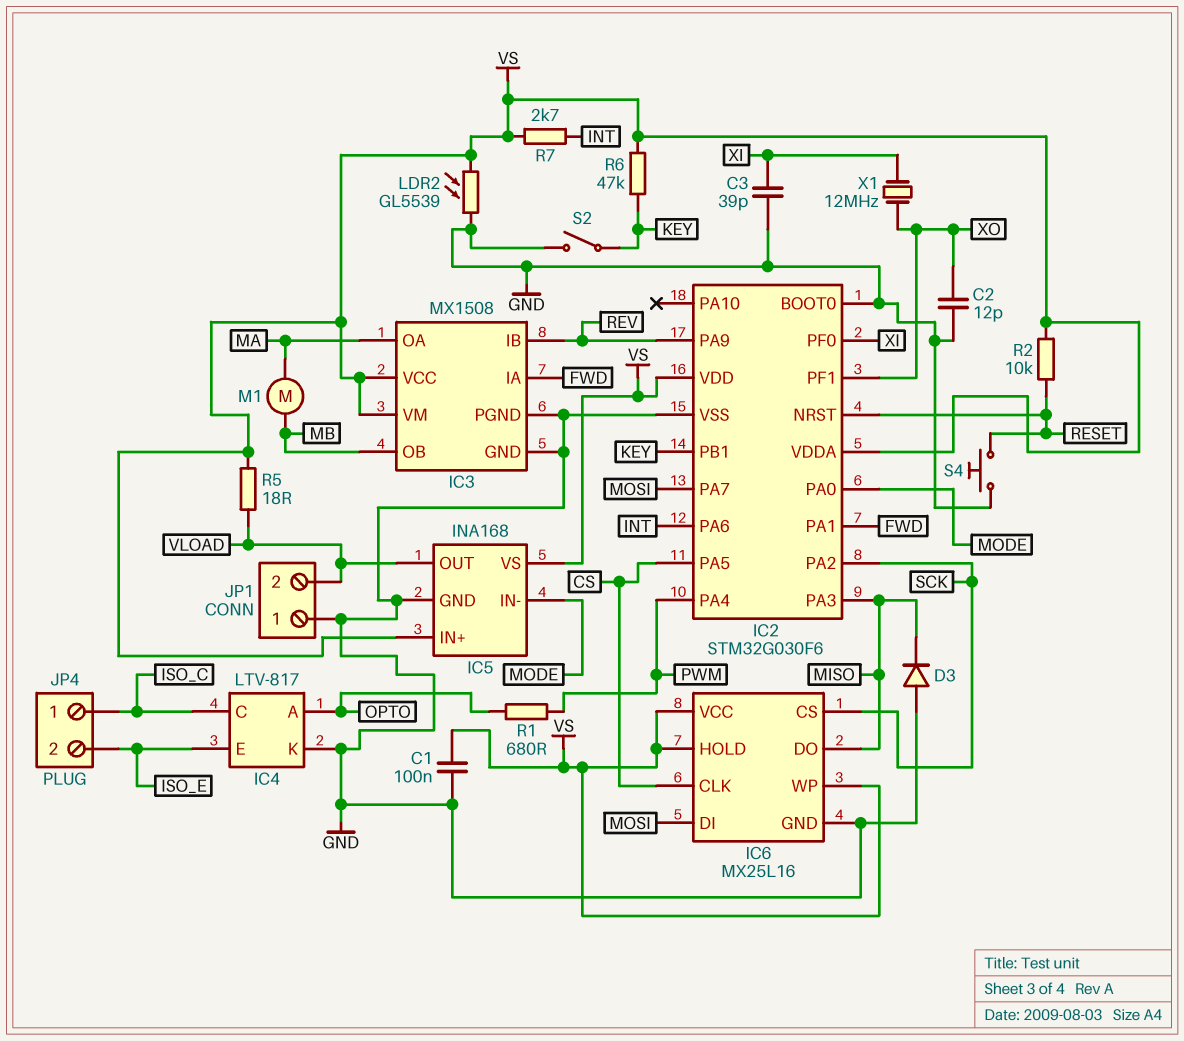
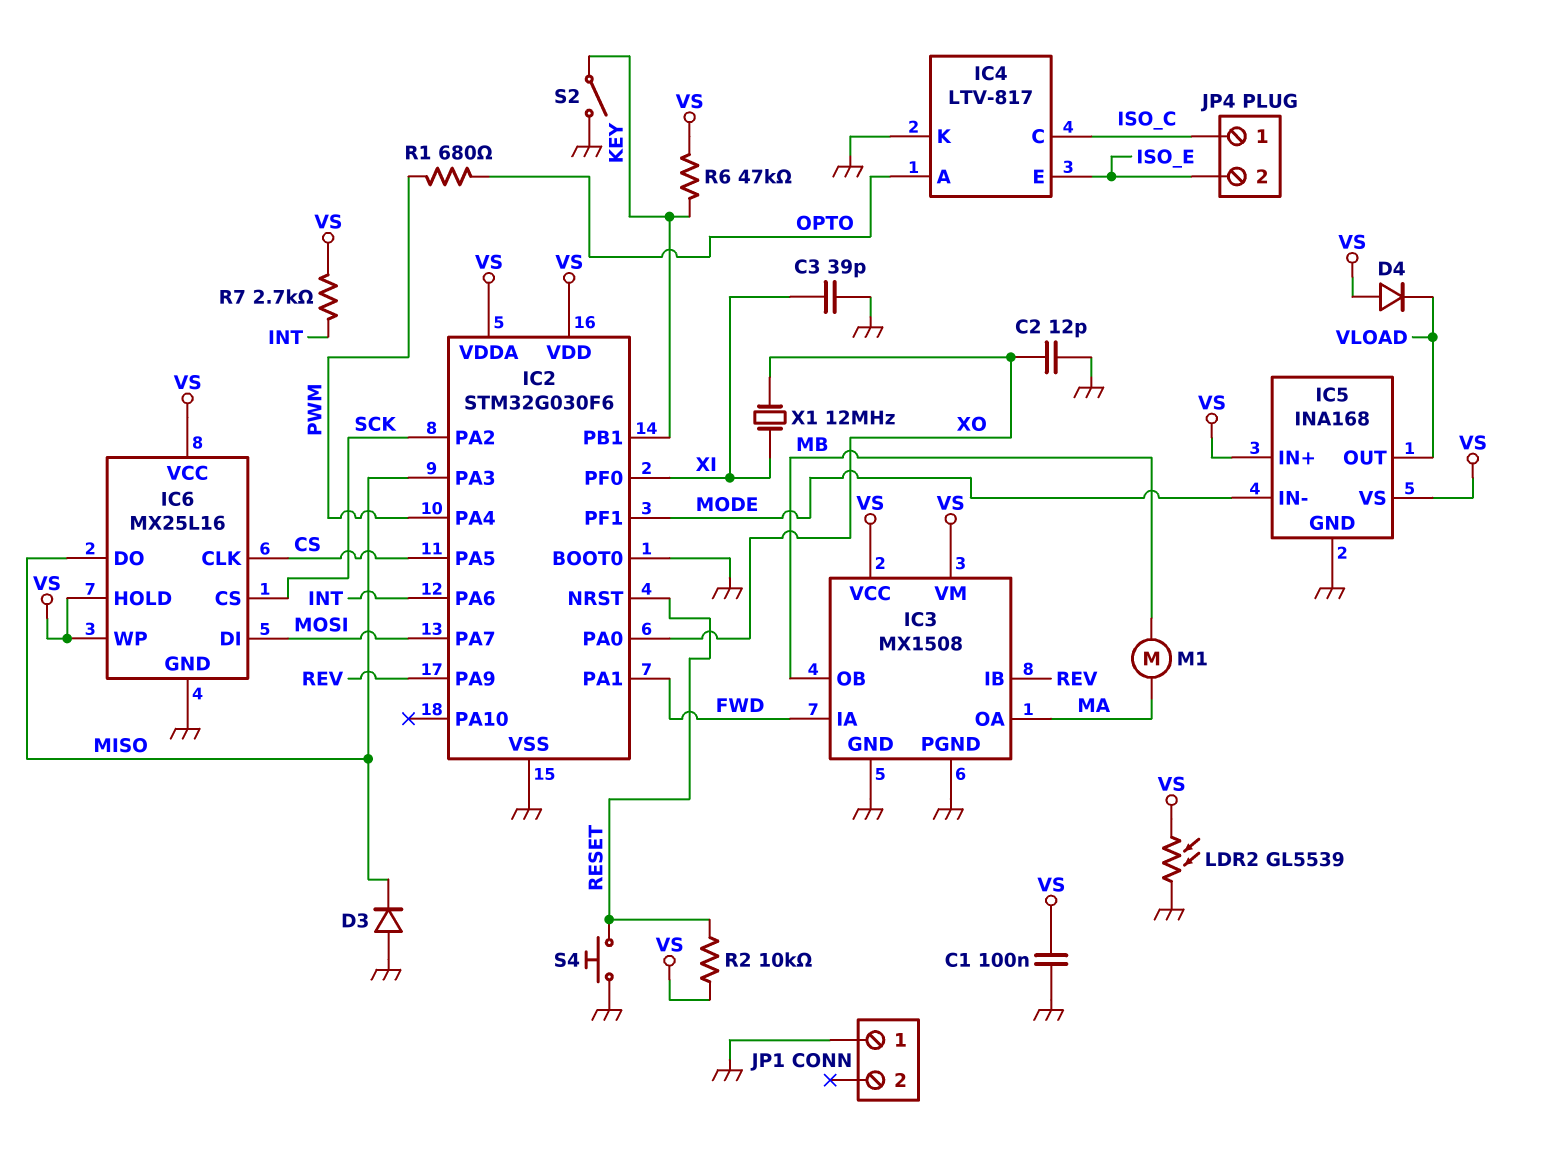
D4: none -> diode (A VS, K VLOAD)
IC2 pin PA0: MODE -> XO
IC2 pin PF1: XO -> MODE
JP1 pin 2: VLOAD -> none
R5: 18 (VLOAD, VS) -> none

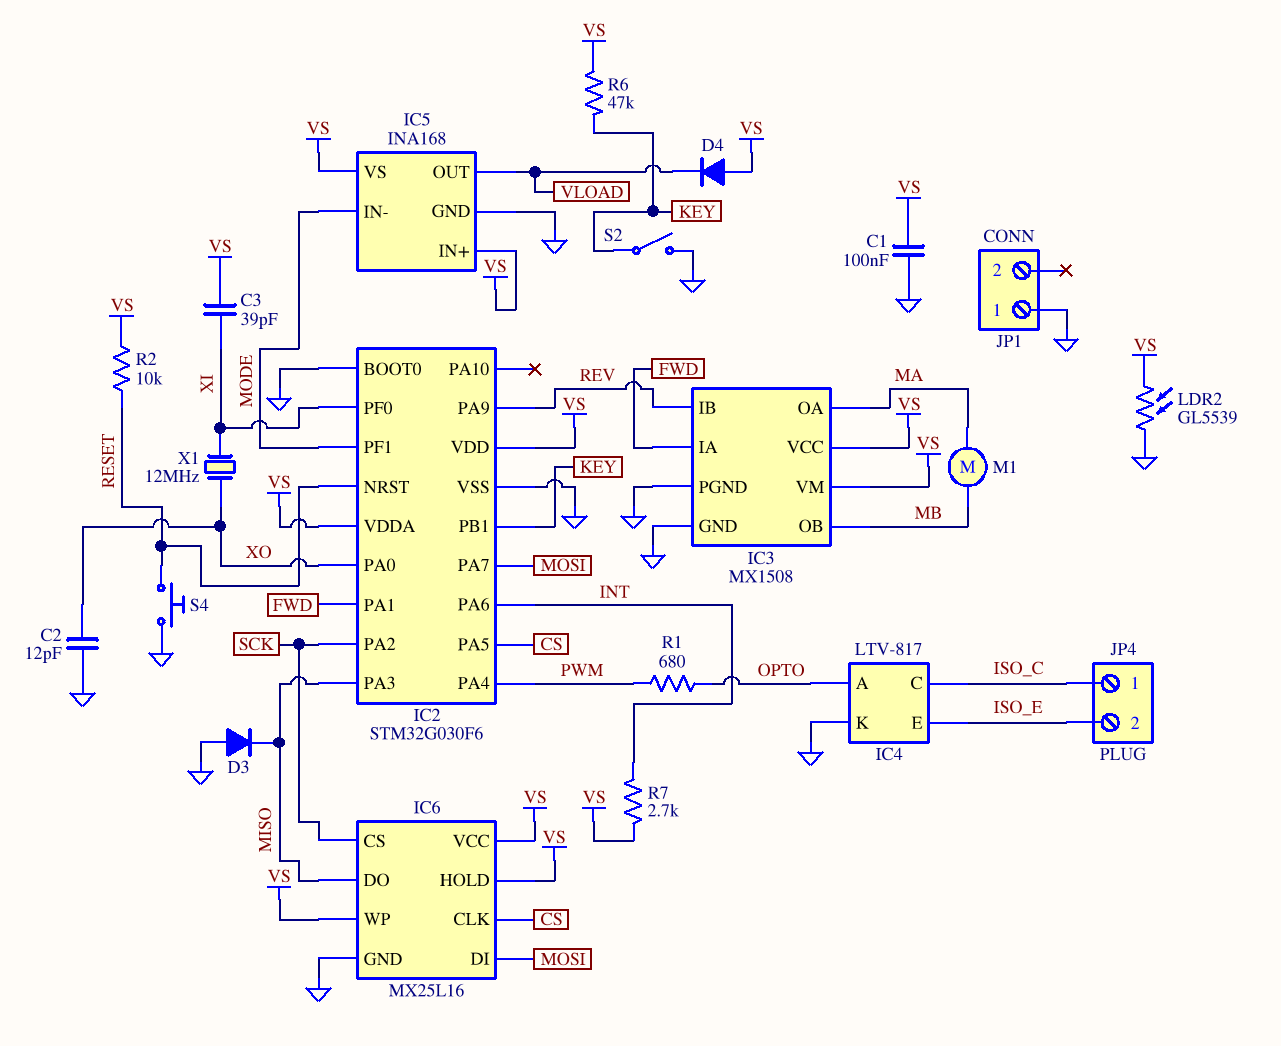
C3: 39pF (GND, XI) -> 39pF (VS, XI)

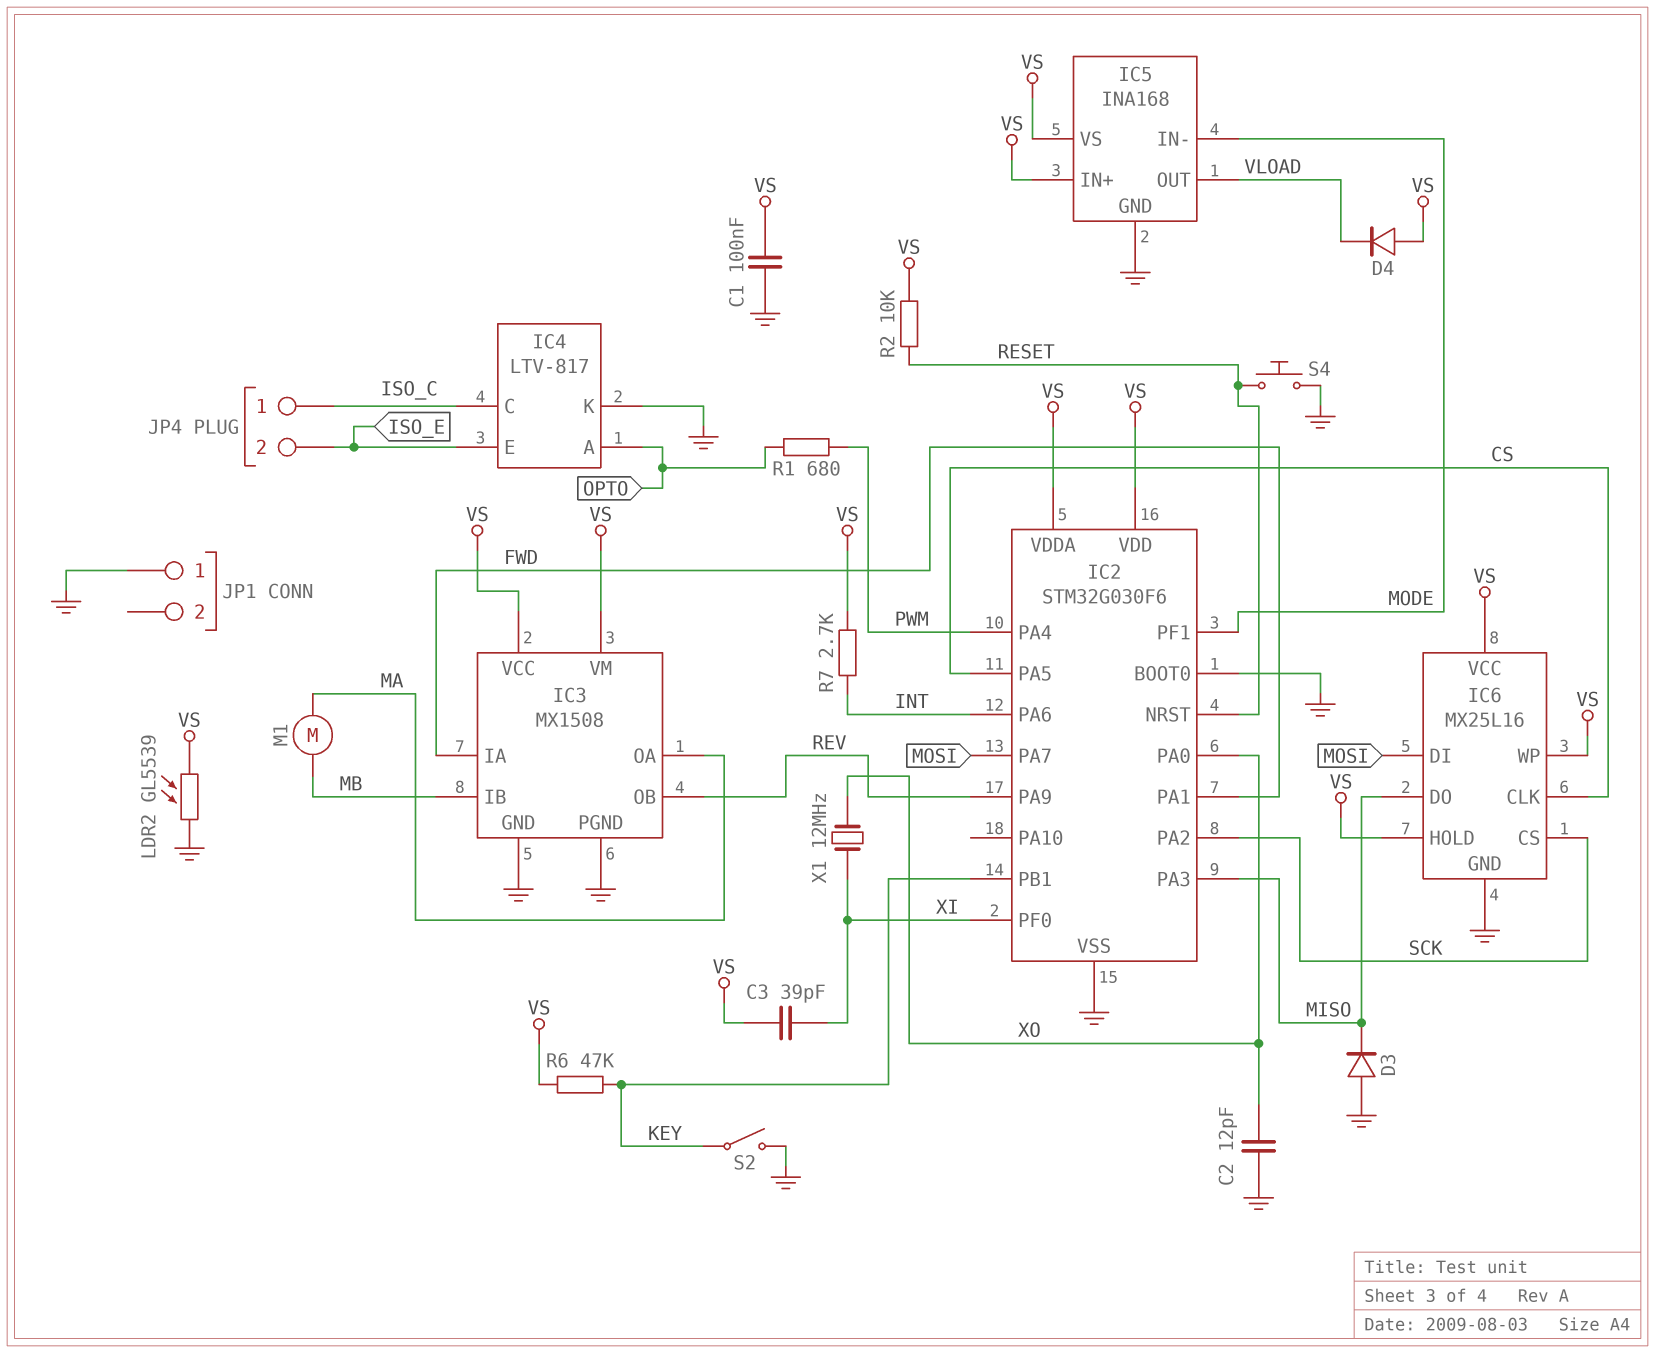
IC3 pin IB: REV -> MB
IC3 pin OB: MB -> REV

